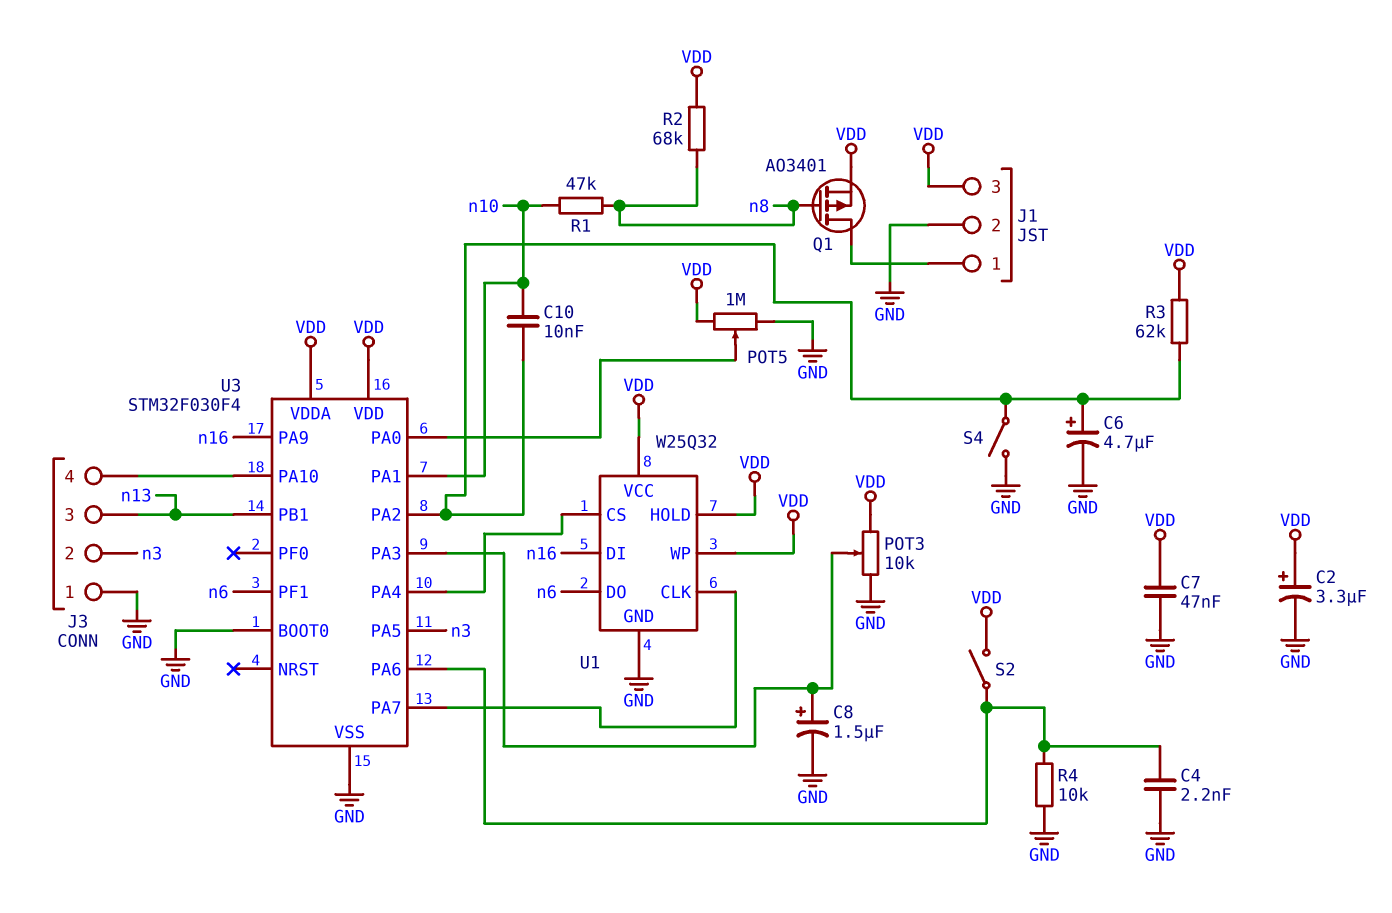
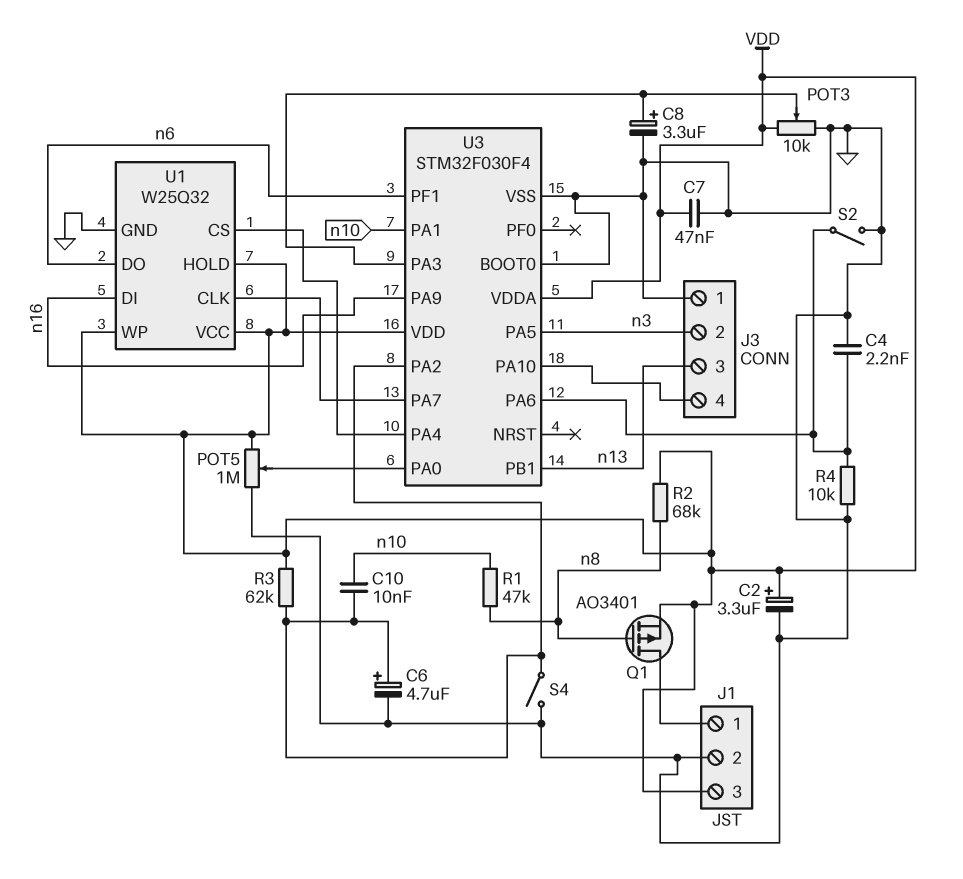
C8: 1.5uF (plus U3/PA3, minus GND) -> 3.3uF (plus U3/PA3, minus GND)
S2: switch (U3/PA6, VDD) -> switch (GND, U3/PA6)

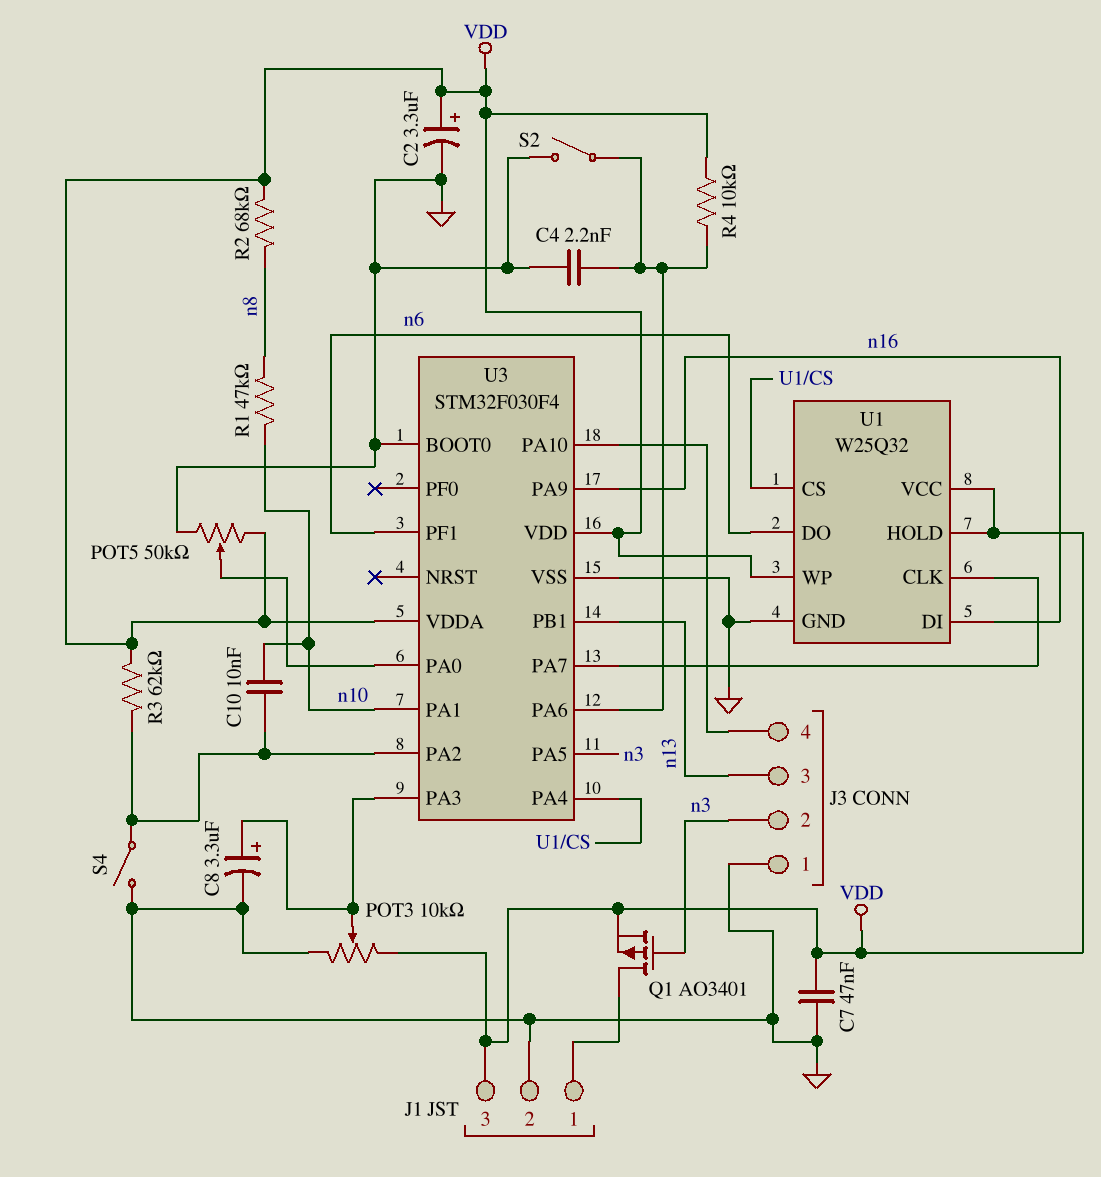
C6: 4.7uF (plus U3/PA2, minus GND) -> none
POT5: 1M (GND, VDD, wiper U3/PA0) -> 50k (GND, VDD, wiper U3/PA0)
Q1: PMOS AO3401 (G n8, D J1/1, S VDD) -> PMOS AO3401 (G n3, D J1/1, S VDD)
R4: 10k (GND, U3/PA6) -> 10k (U3/PA6, VDD)

